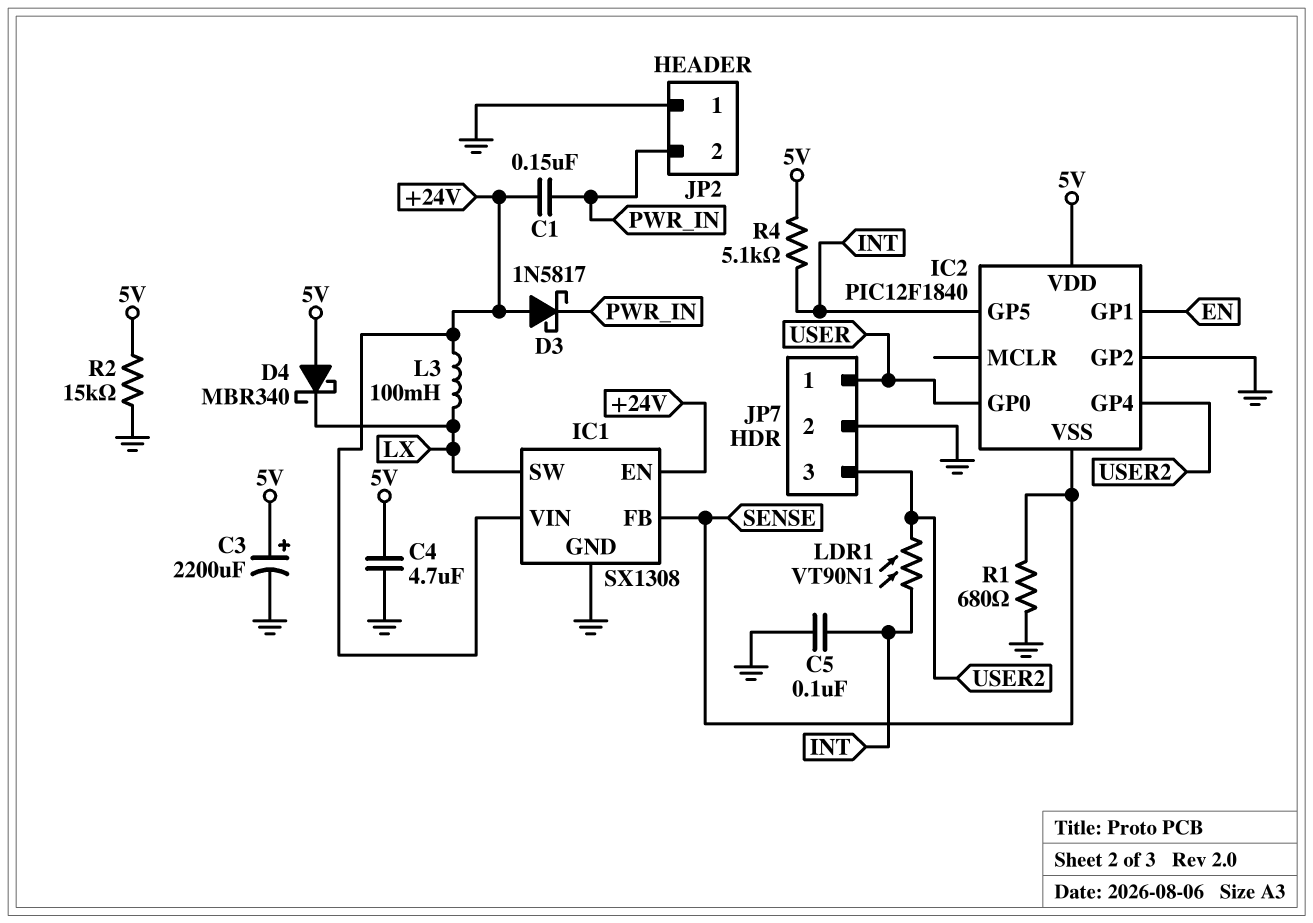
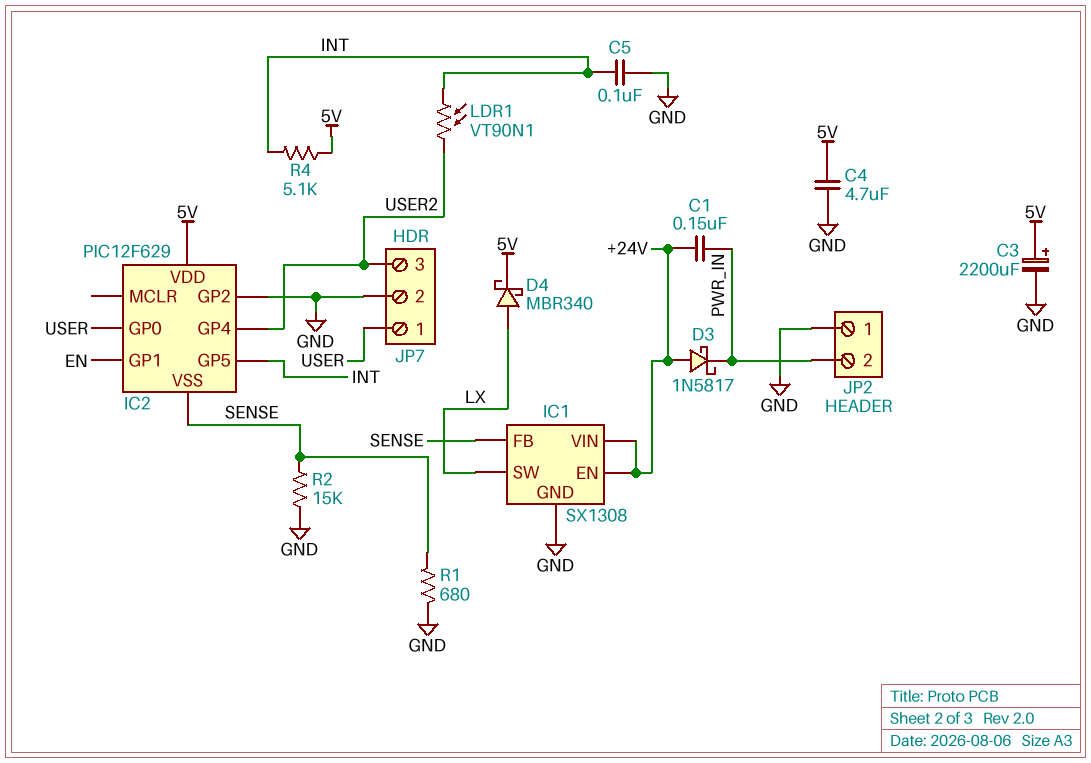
D4: schottky MBR340 (A 5V, K LX) -> schottky MBR340 (A LX, K 5V)
IC2: PIC12F1840 -> PIC12F629
L3: 100mH (+24V, LX) -> none
R2: 15k (5V, GND) -> 15k (GND, SENSE)

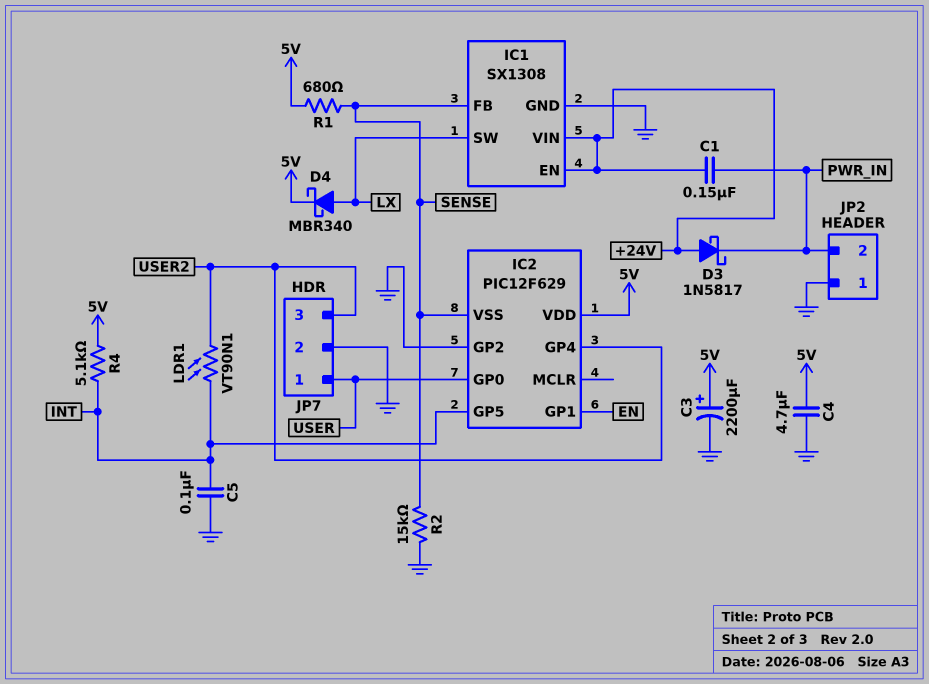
R1: 680 (GND, SENSE) -> 680 (5V, SENSE)

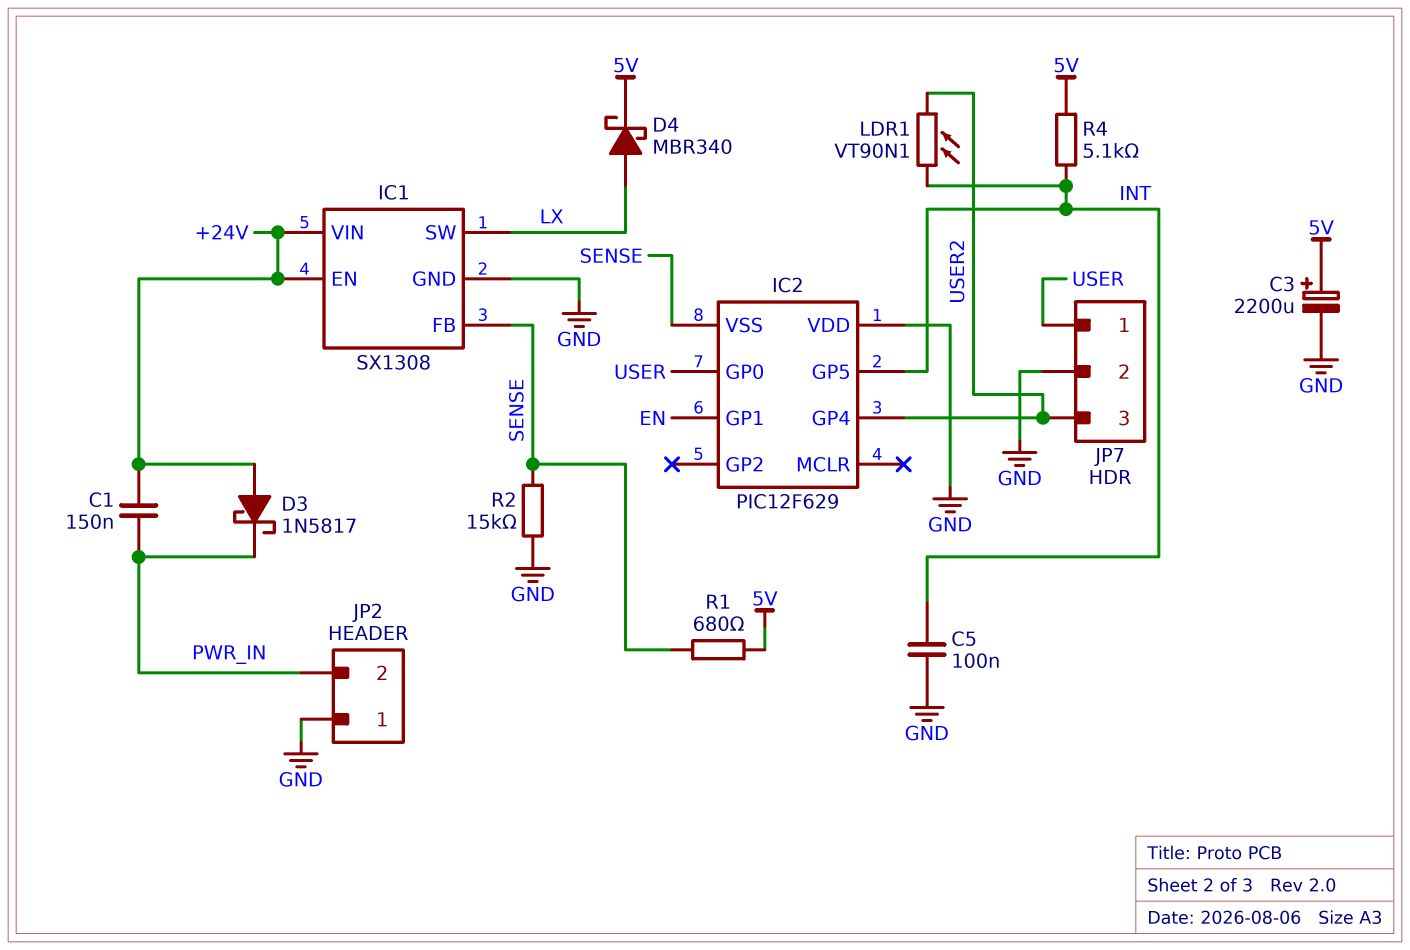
C4: 4.7uF (5V, GND) -> none
IC2 pin GP2: GND -> none
IC2 pin VDD: 5V -> GND

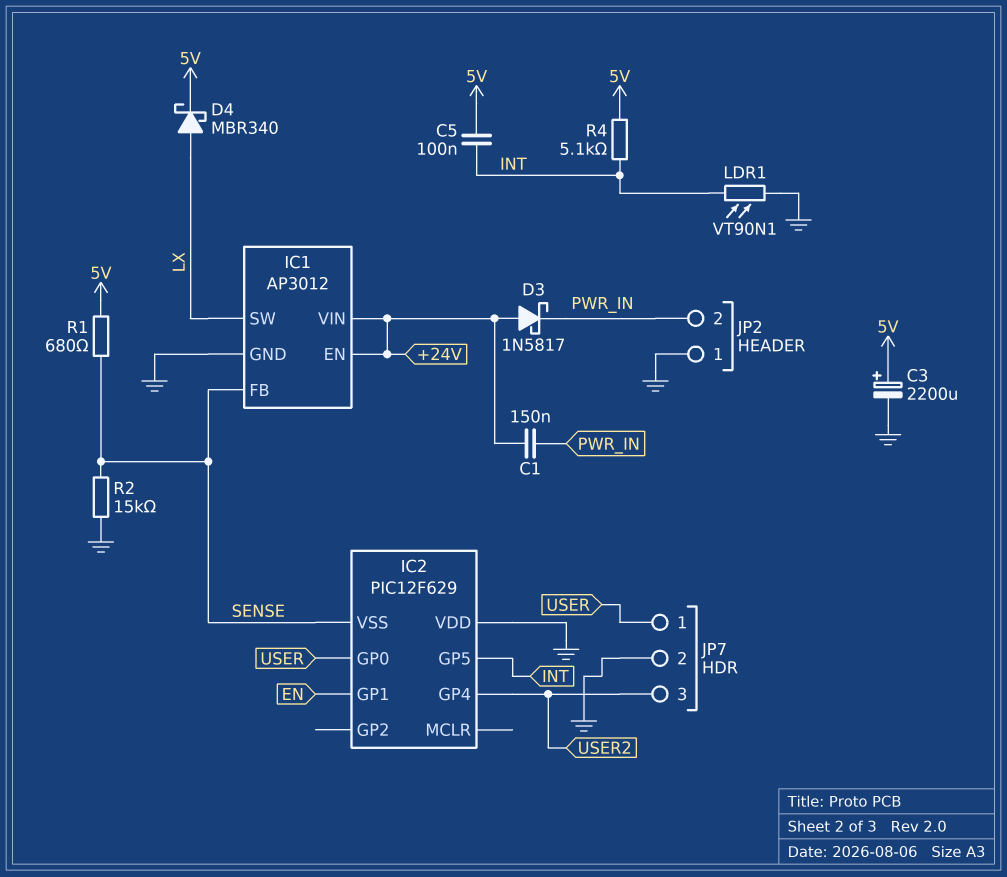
C5: 100nF (GND, INT) -> 100nF (5V, INT)
IC1: SX1308 -> AP3012
LDR1: VT90N1 (INT, USER2) -> VT90N1 (GND, INT)

